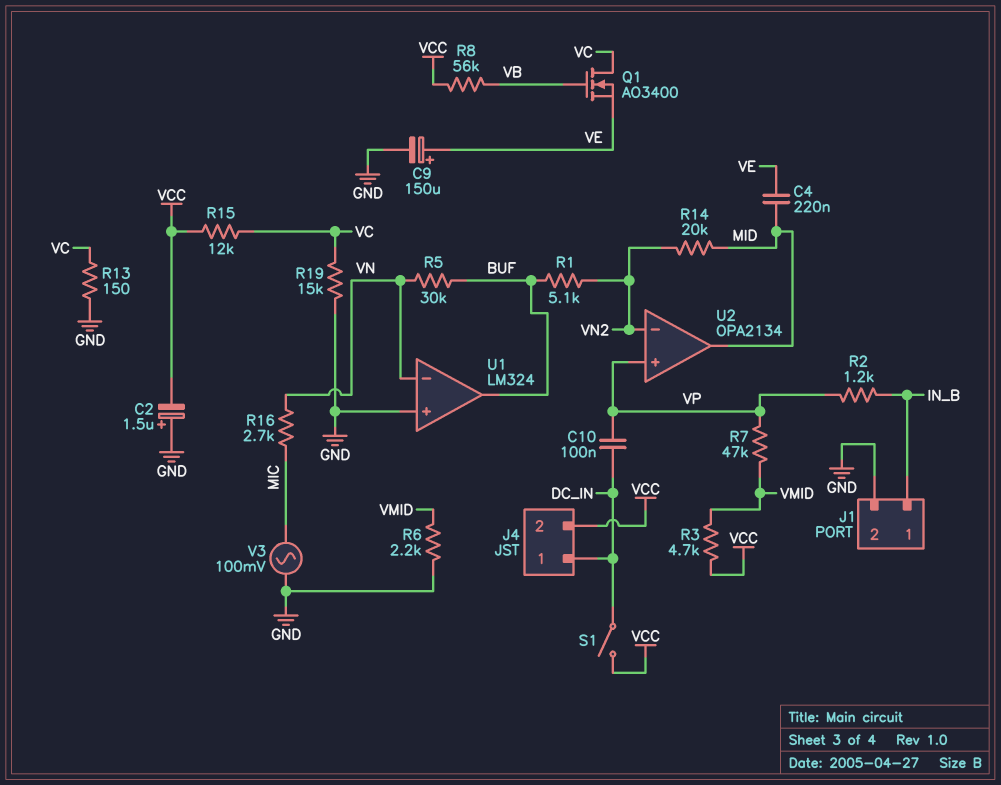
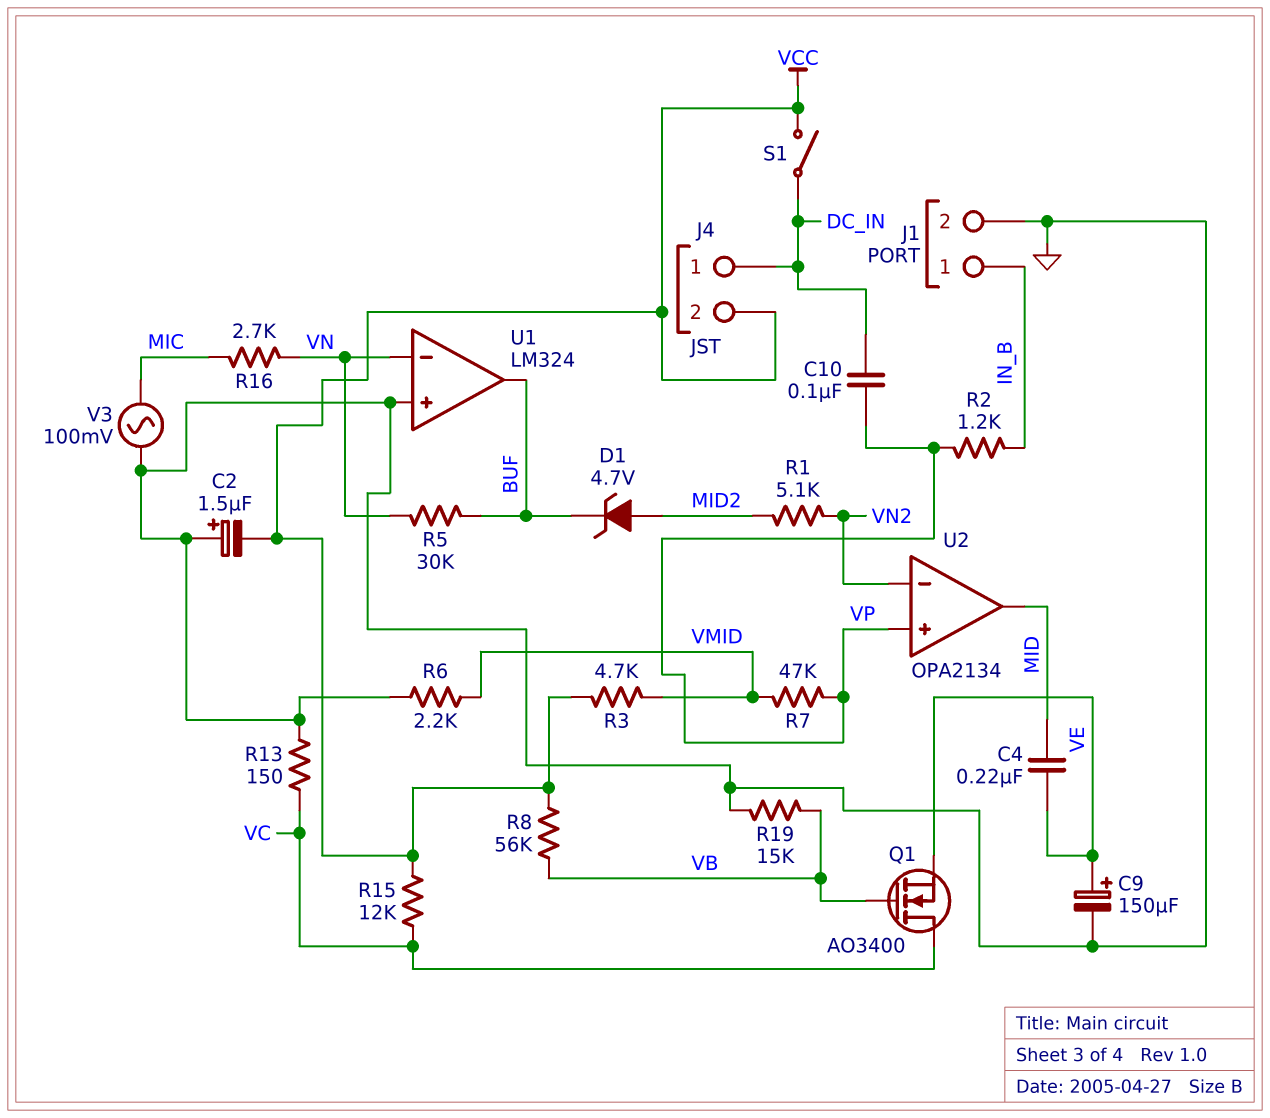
D1: none -> zener 4.7V (A MID2, K BUF)
R1: 5.1k (BUF, VN2) -> 5.1k (MID2, VN2)
R14: 20k (MID, VN2) -> none
R19: 15k (GND, VC) -> 15k (GND, VB)

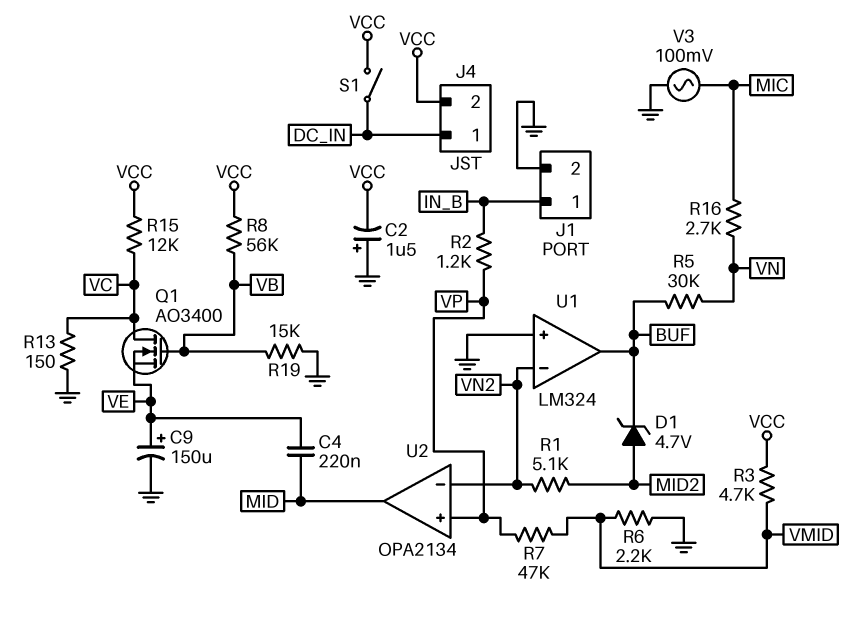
C10: 100nF (DC_IN, VP) -> none
U1 pin in-: VN -> VN2

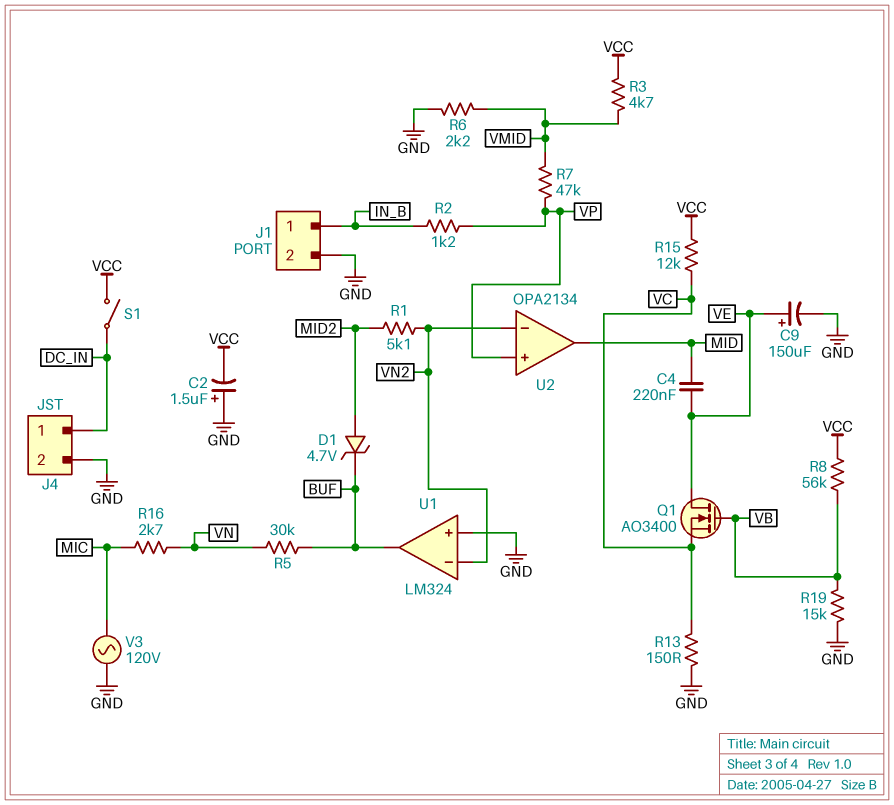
J4 pin 2: VCC -> GND
Q1: NMOS AO3400 (G VB, D VC, S VE) -> NMOS AO3400 (G VB, D VE, S VC)
V3: AC 100mV (GND, MIC) -> AC 120V (GND, MIC)

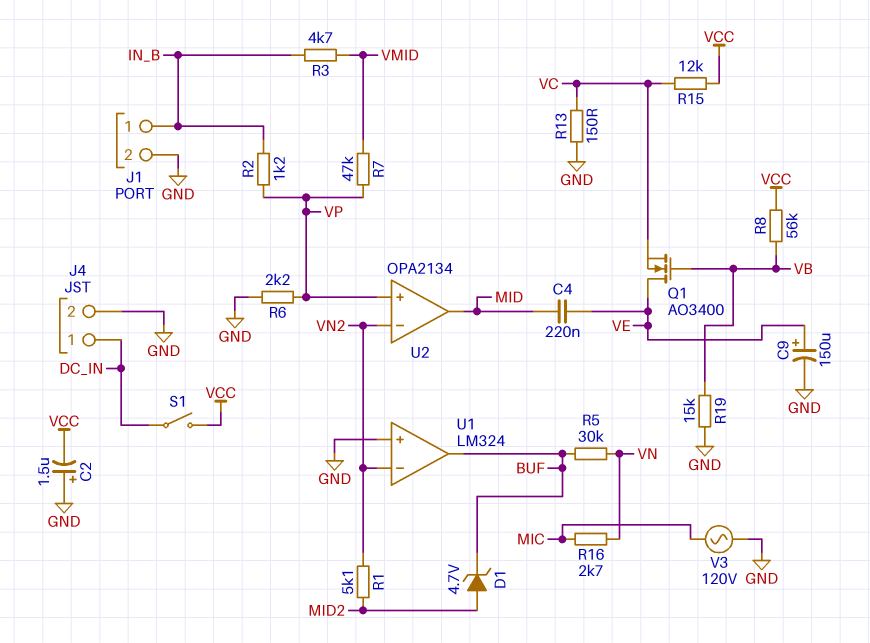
R3: 4.7k (VCC, VMID) -> 4.7k (IN_B, VMID)
R6: 2.2k (GND, VMID) -> 2.2k (GND, VP)

